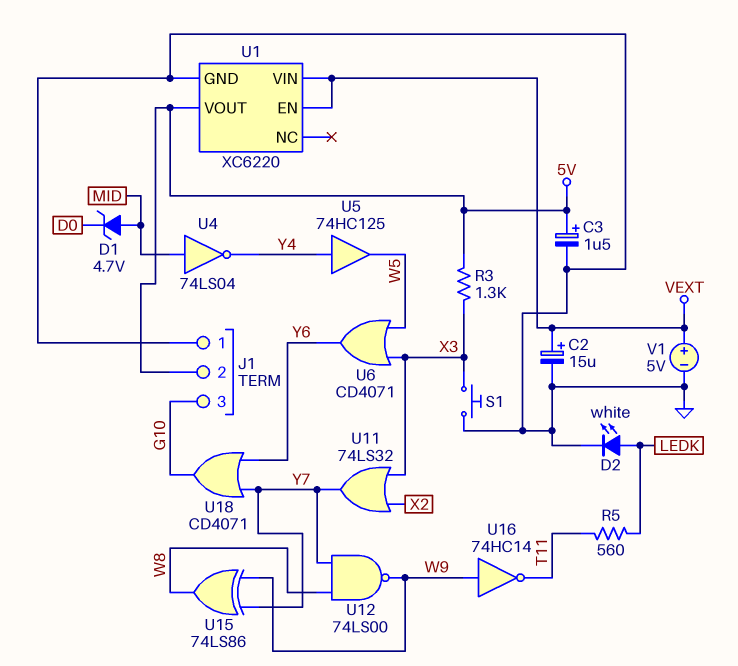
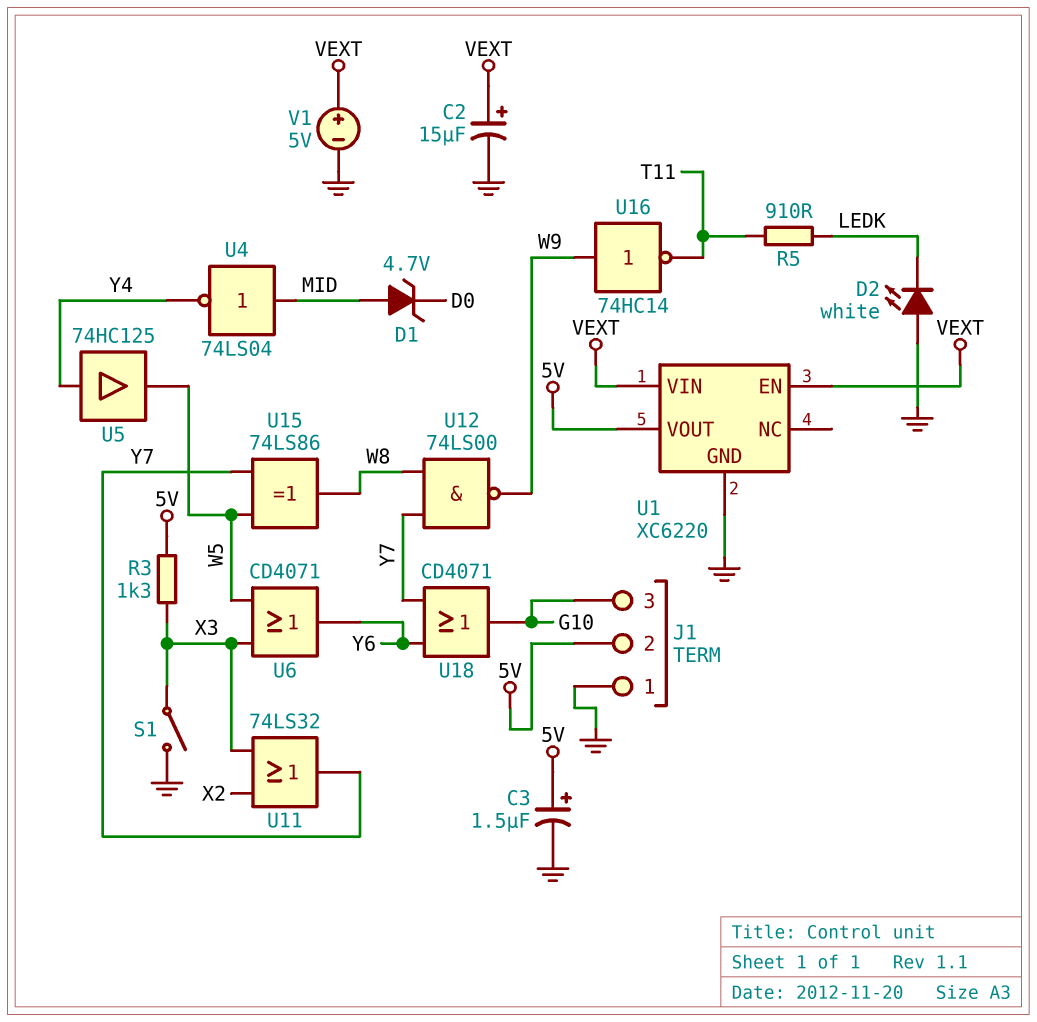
D2: LED white (A LEDK, K GND) -> LED white (A GND, K LEDK)
R5: 560 (LEDK, T11) -> 910 (LEDK, T11)
S1: button (GND, X3) -> switch (GND, X3)
U15: XOR 74LS86 (in W9, in Y7, out W8) -> XOR 74LS86 (in W5, in Y7, out W8)

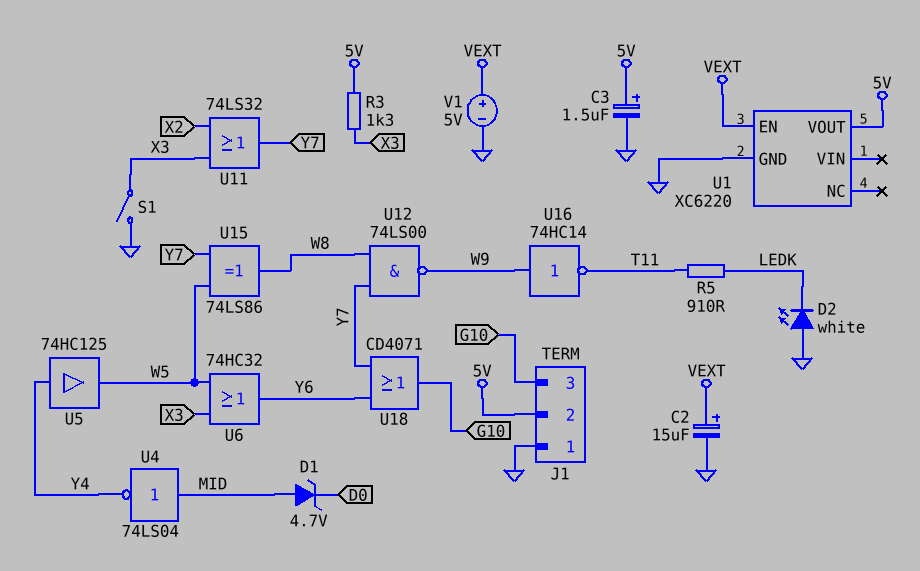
U1 pin VIN: VEXT -> none
U6: OR CD4071 (in W5, in X3, out Y6) -> OR 74HC32 (in W5, in X3, out Y6)

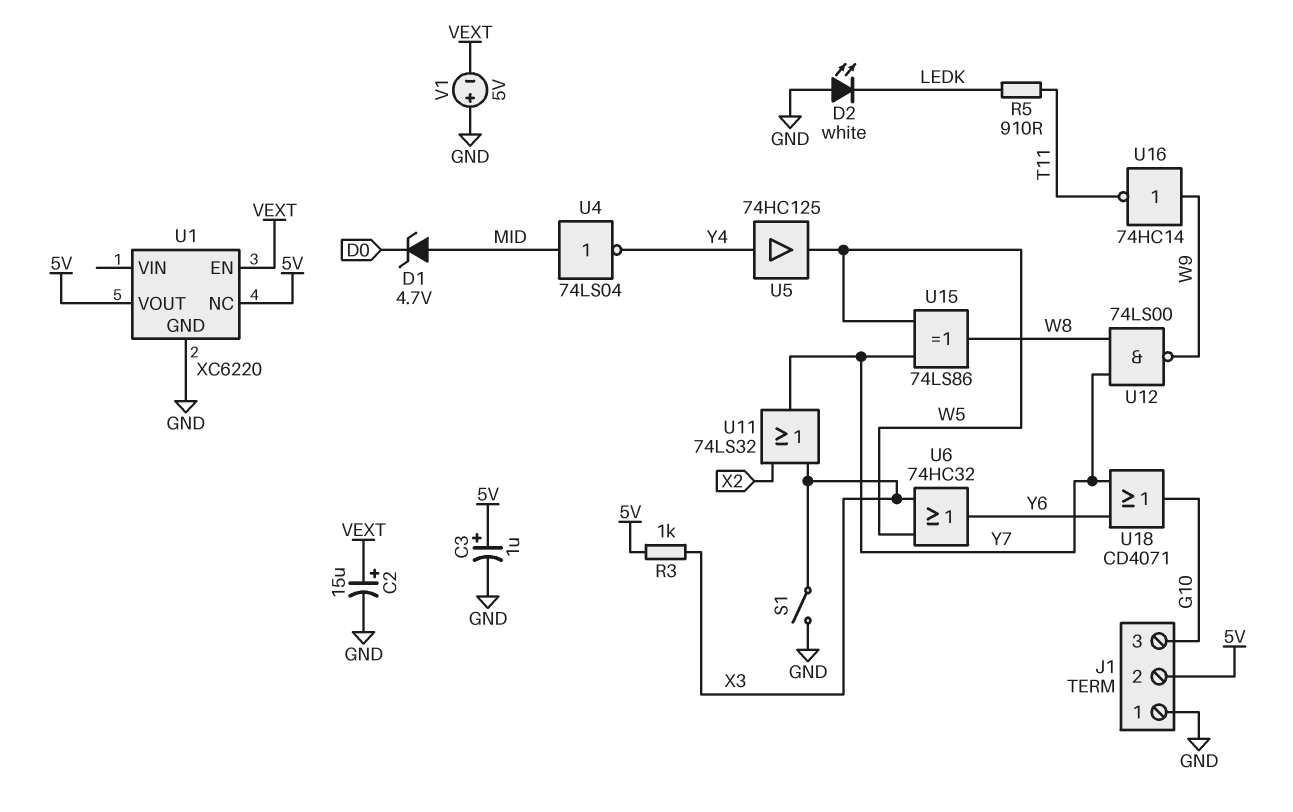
C3: 1.5uF (plus 5V, minus GND) -> 1uF (plus 5V, minus GND)
R3: 1.3k (5V, X3) -> 1k (5V, X3)
U1 pin NC: none -> 5V
V1: 5V (plus VEXT, minus GND) -> 5V (plus GND, minus VEXT)

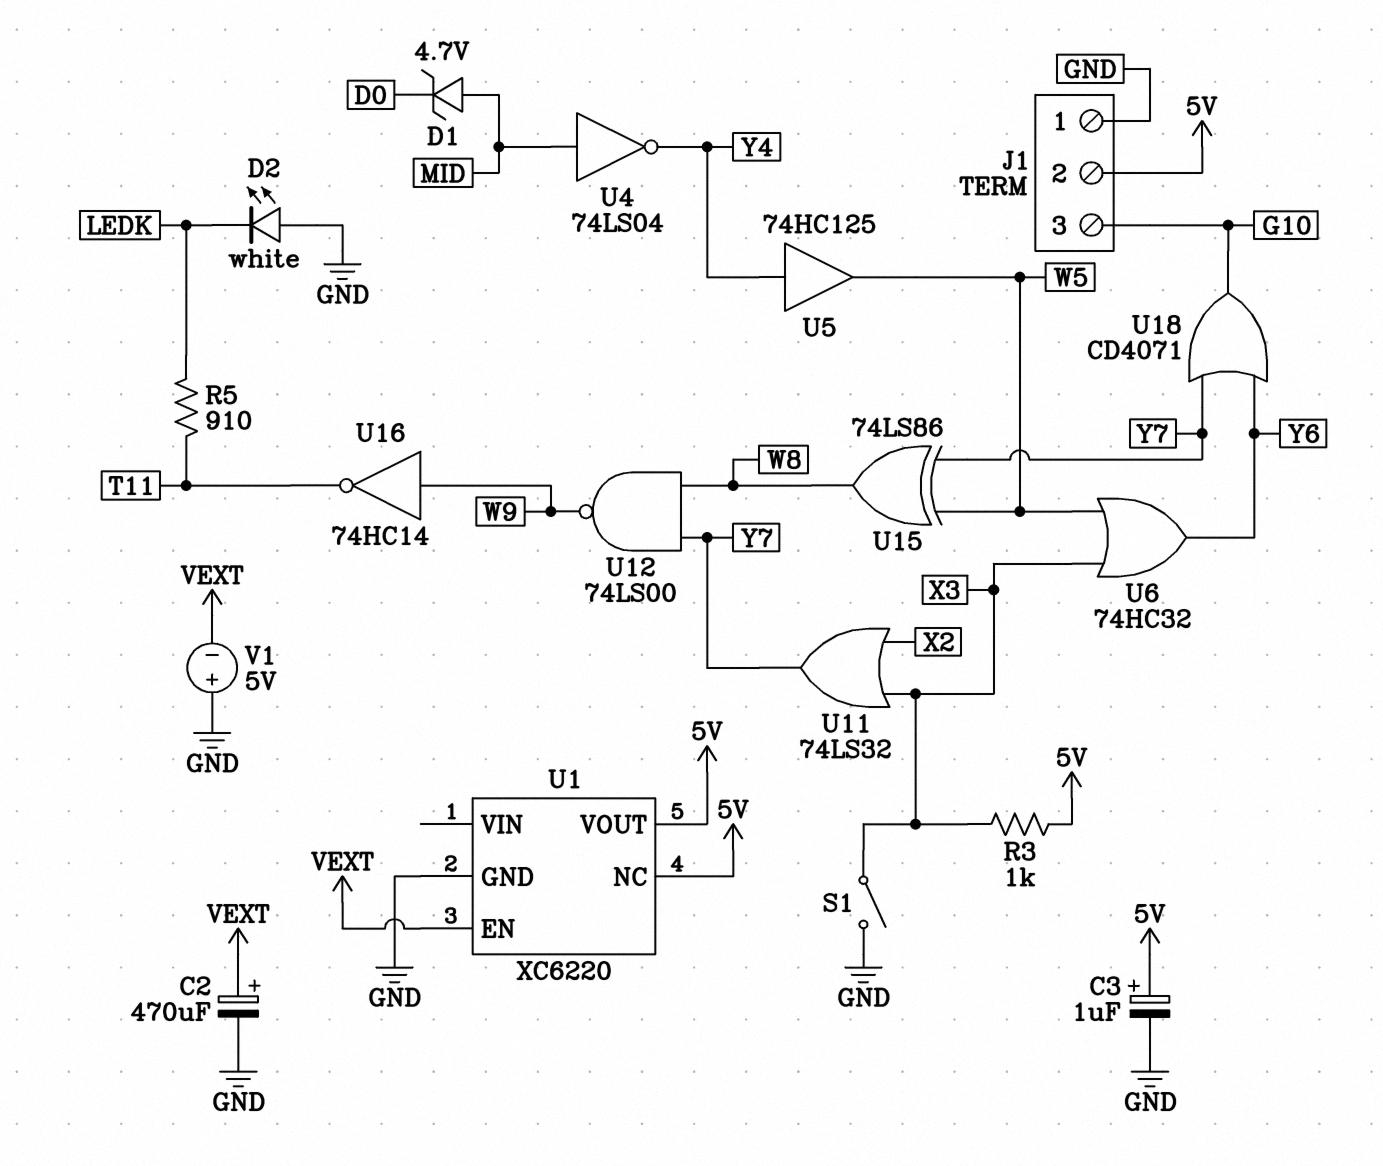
C2: 15uF (plus VEXT, minus GND) -> 470uF (plus VEXT, minus GND)

